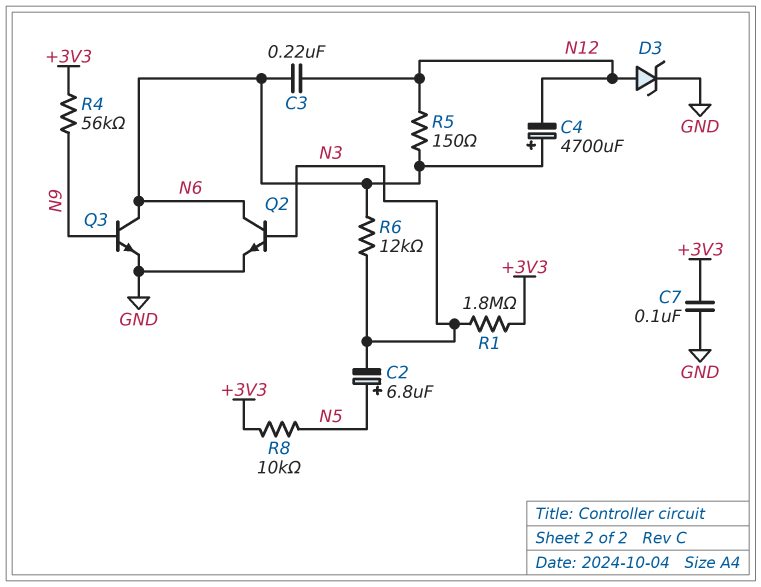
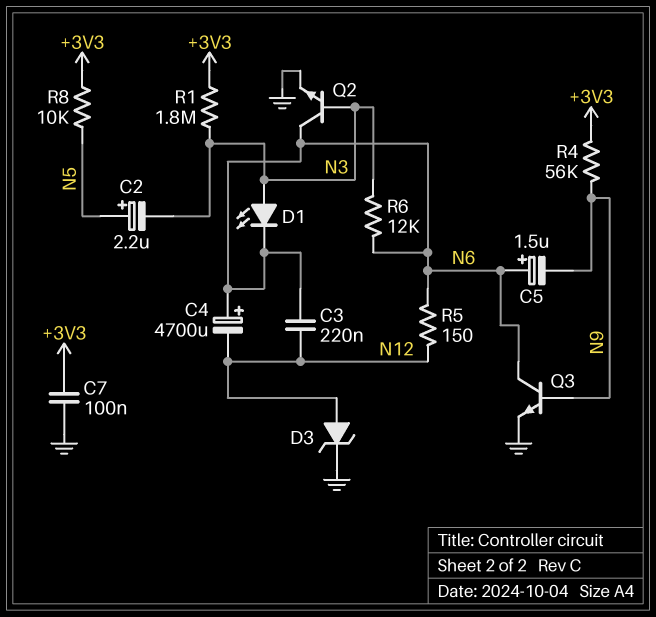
C2: 6.8uF (plus N5, minus N3) -> 2.2uF (plus N5, minus N3)
C5: none -> 1.5uF (plus N6, minus N9)
D1: none -> LED (A N3, K N6)

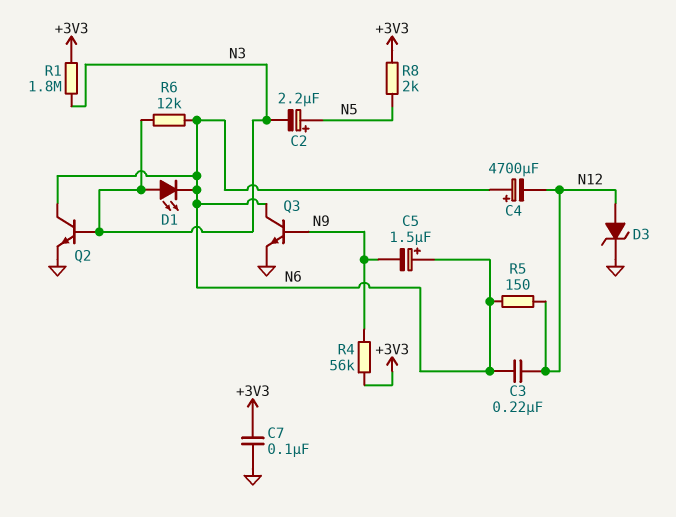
R8: 10k (+3V3, N5) -> 2k (+3V3, N5)

